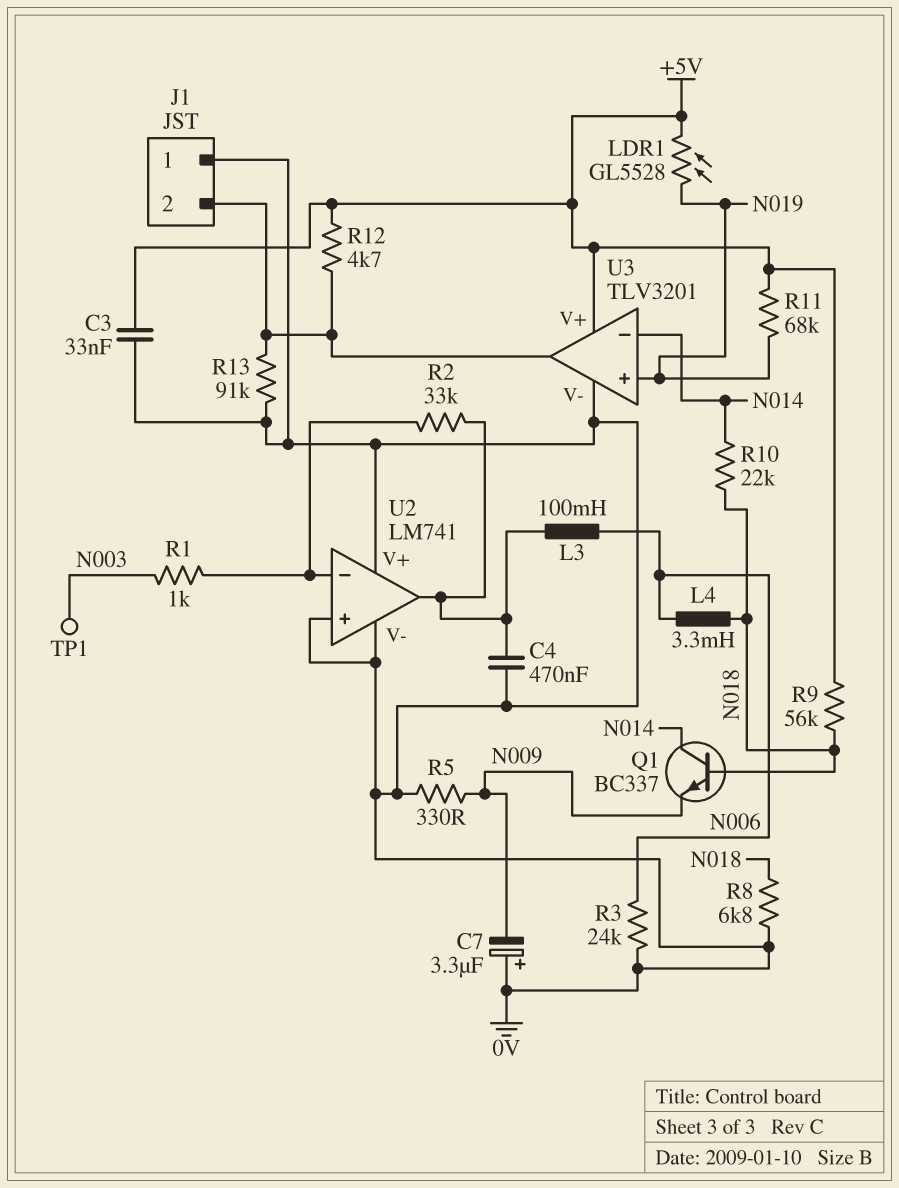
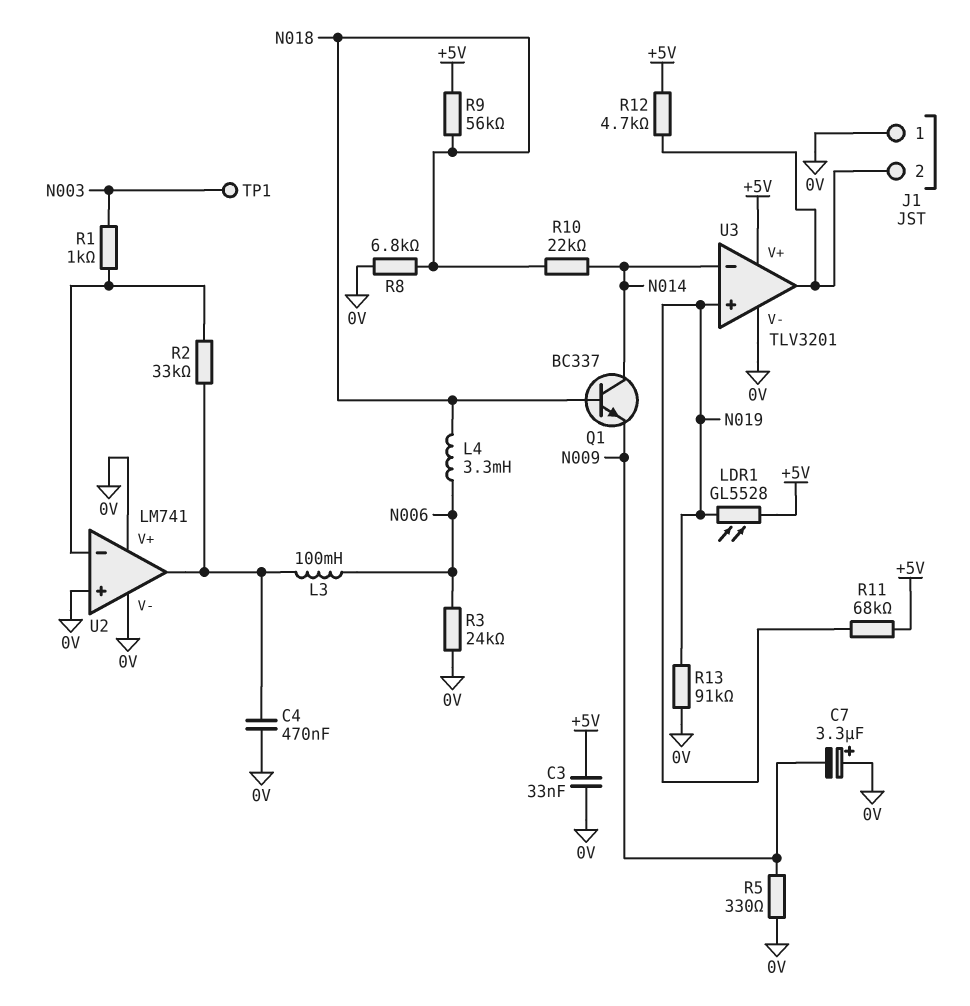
R13: 91k (0V, J1/2) -> 91k (0V, N019)

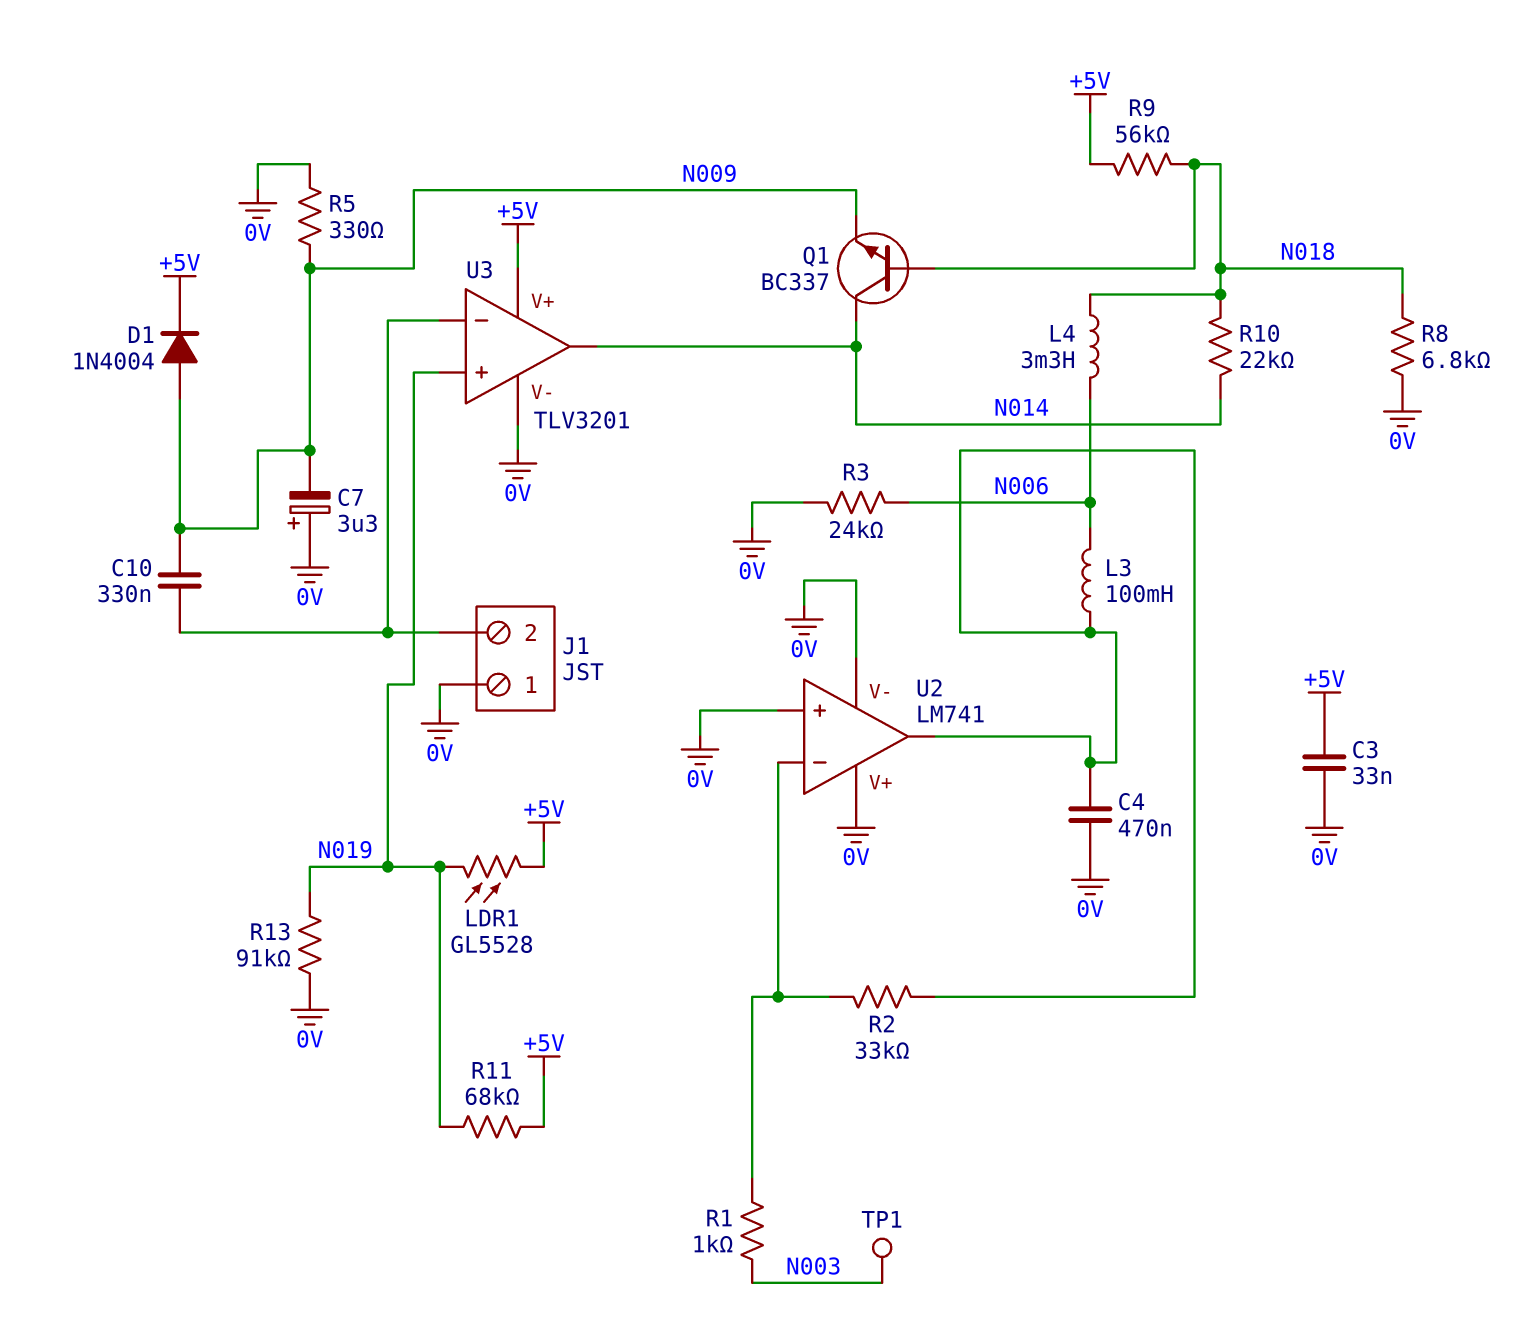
C10: none -> 330nF (J1/2, N009)
D1: none -> diode 1N4004 (A N009, K +5V)
R12: 4.7k (+5V, J1/2) -> none
U3 pin in-: N014 -> J1/2
U3 pin out: J1/2 -> N014

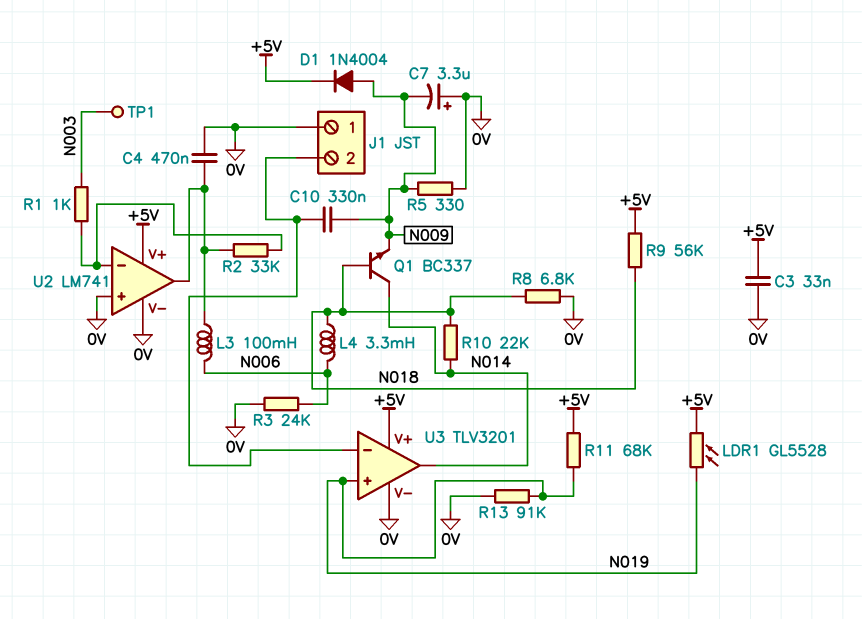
U2 pin V+: 0V -> +5V

